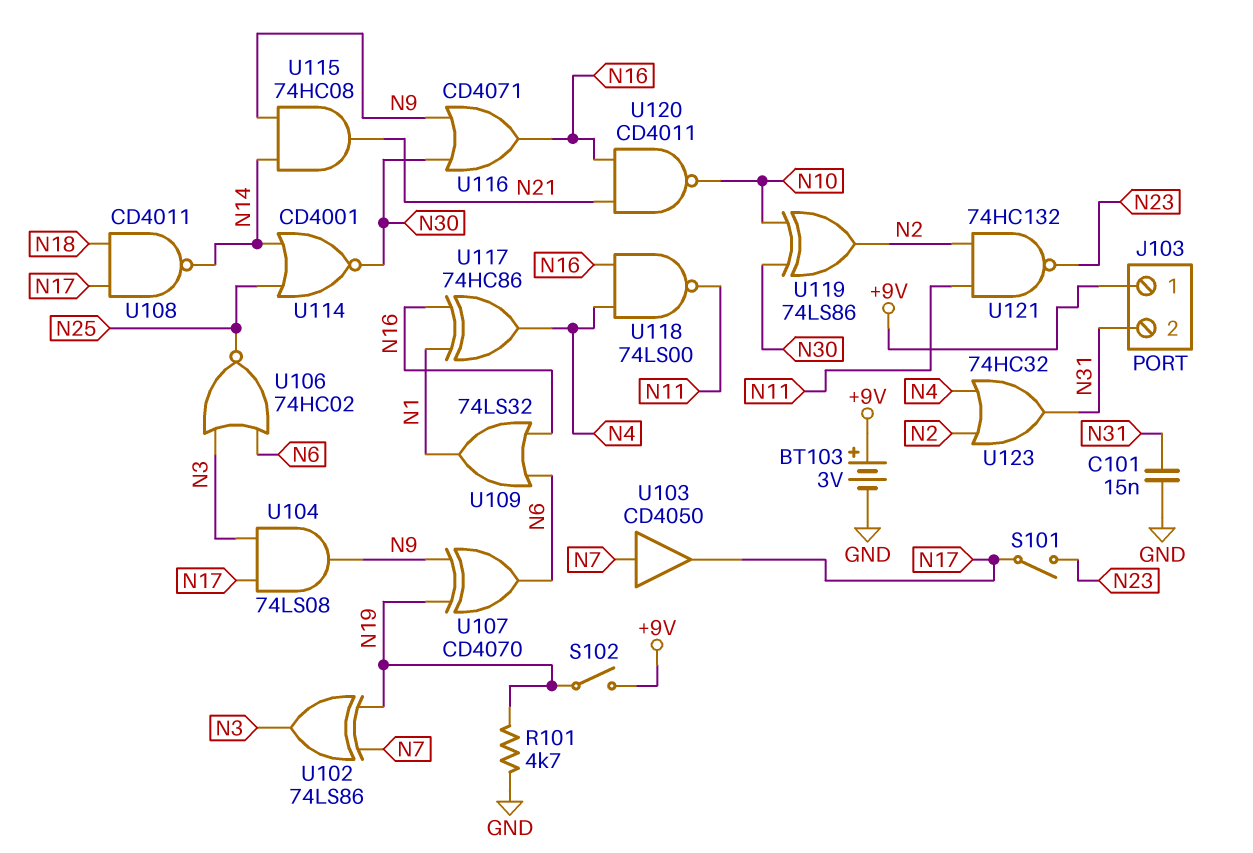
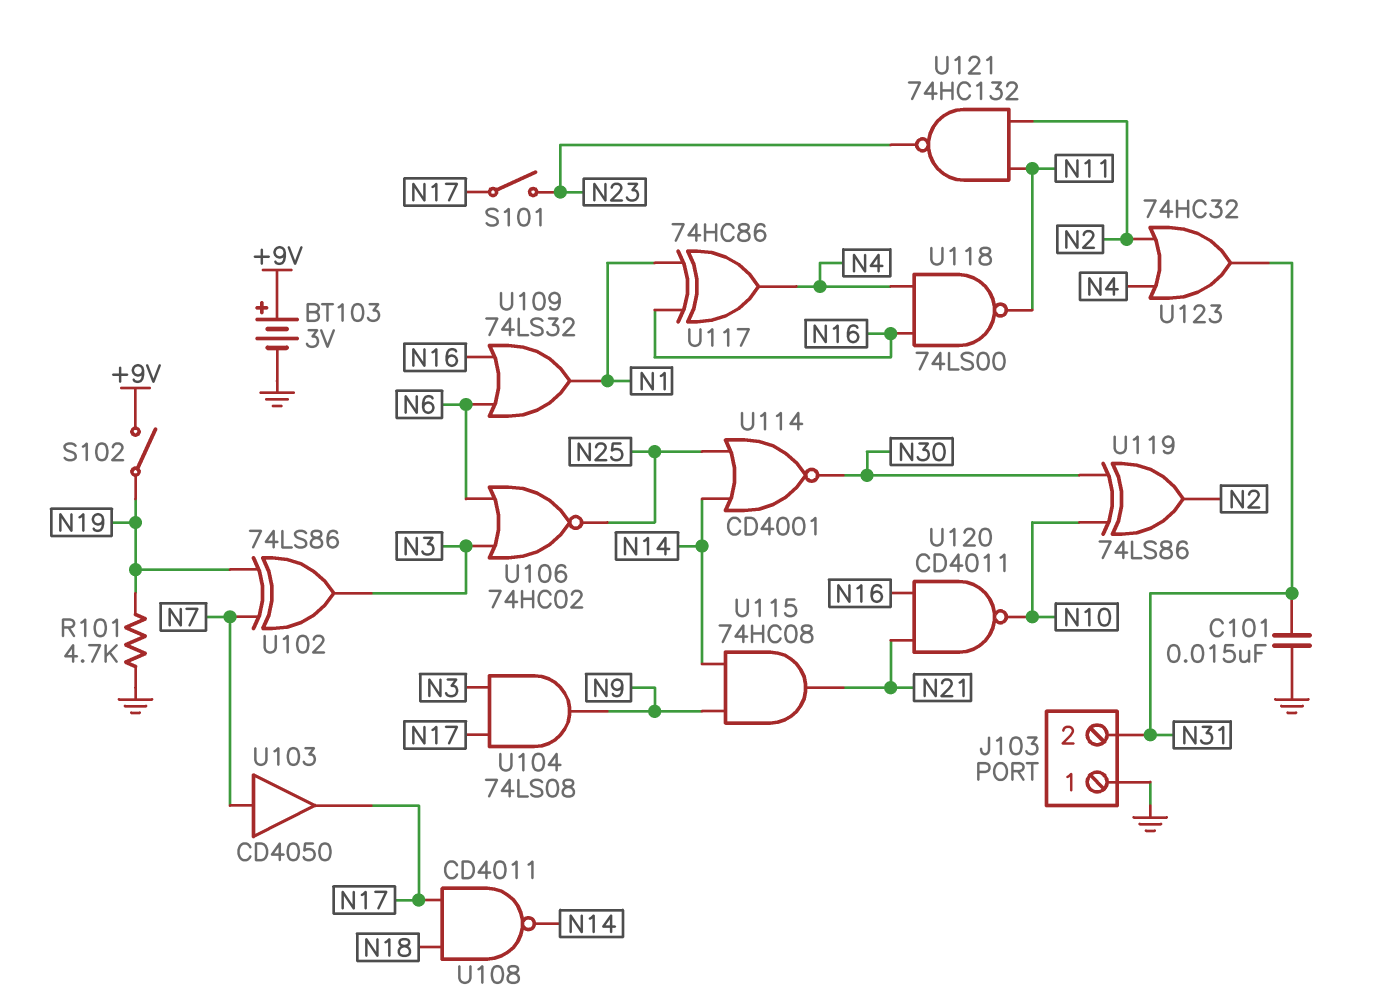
J103 pin 1: +9V -> GND
U107: XOR CD4070 (in N9, in N19, out N6) -> none
U116: OR CD4071 (in N9, in N30, out N16) -> none

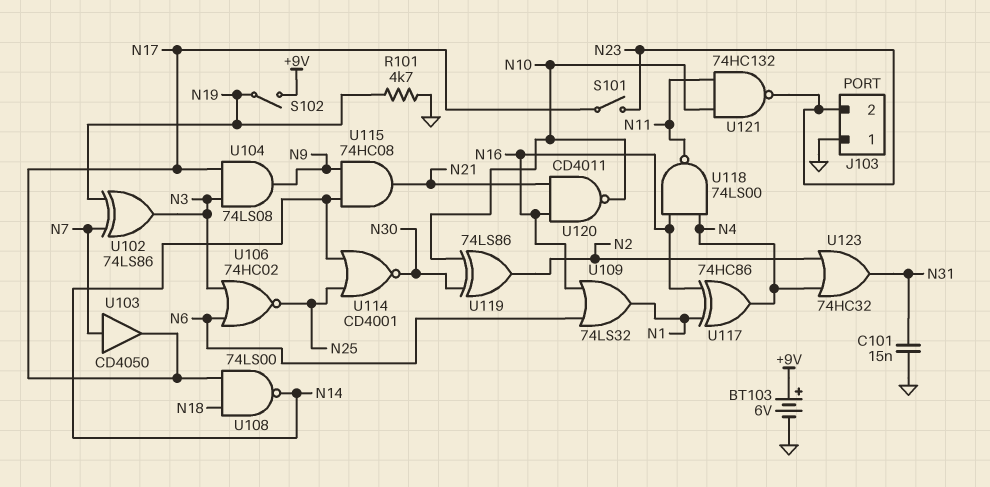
BT103: 3V (plus +9V, minus GND) -> 6V (plus +9V, minus GND)
J103 pin 2: N31 -> N23
U108: NAND CD4011 (in N17, in N18, out N14) -> NAND 74LS00 (in N17, in N18, out N14)
U121: NAND 74HC132 (in N2, in N11, out N23) -> NAND 74HC132 (in N10, in N11, out N23)

